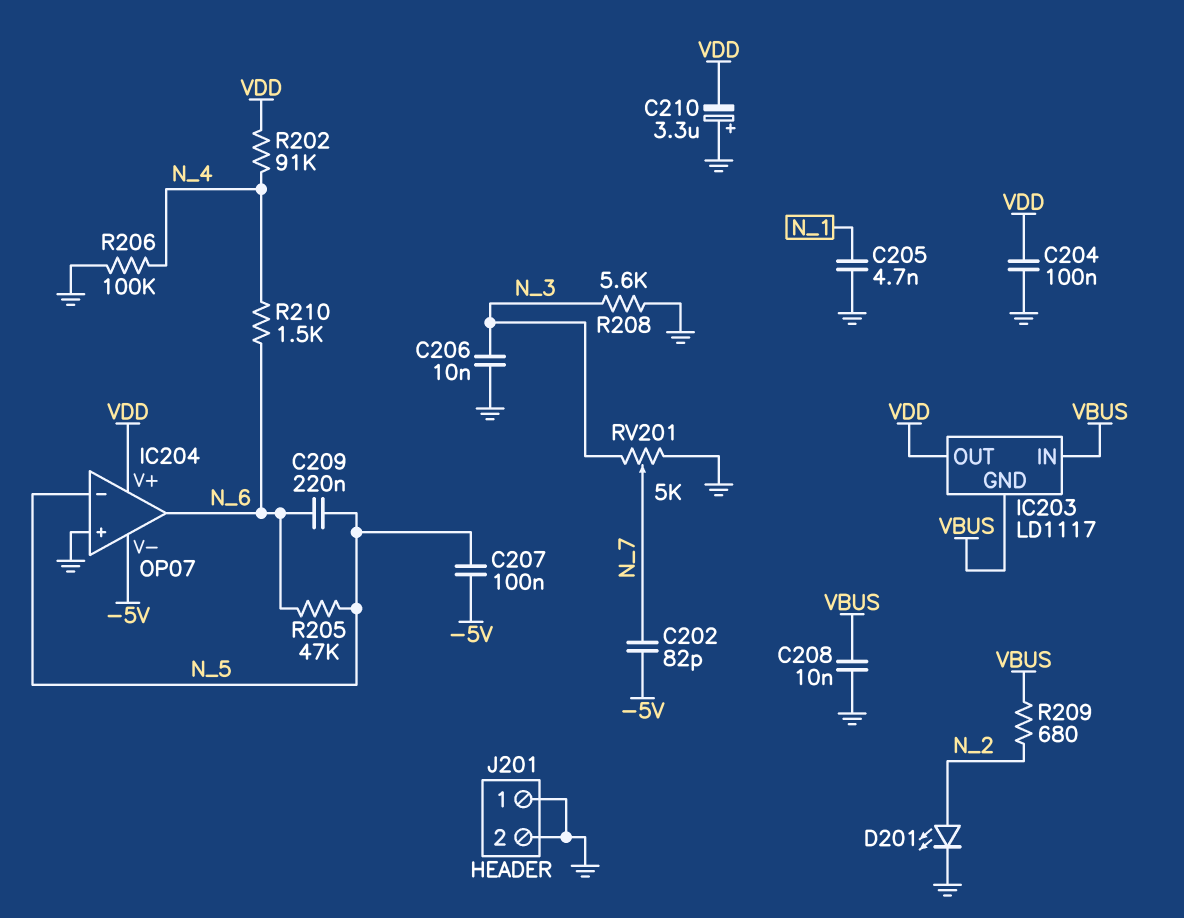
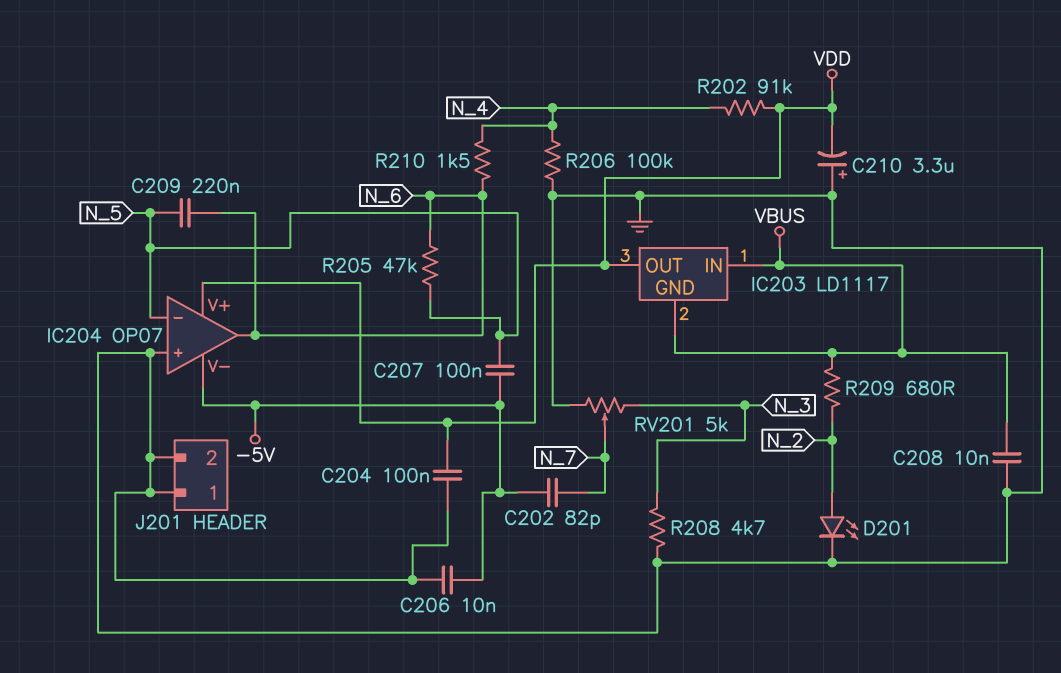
C205: 4.7nF (GND, N_1) -> none
C206: 10nF (GND, N_3) -> 10nF (-5V, GND)
R208: 5.6k (GND, N_3) -> 4.7k (GND, N_3)

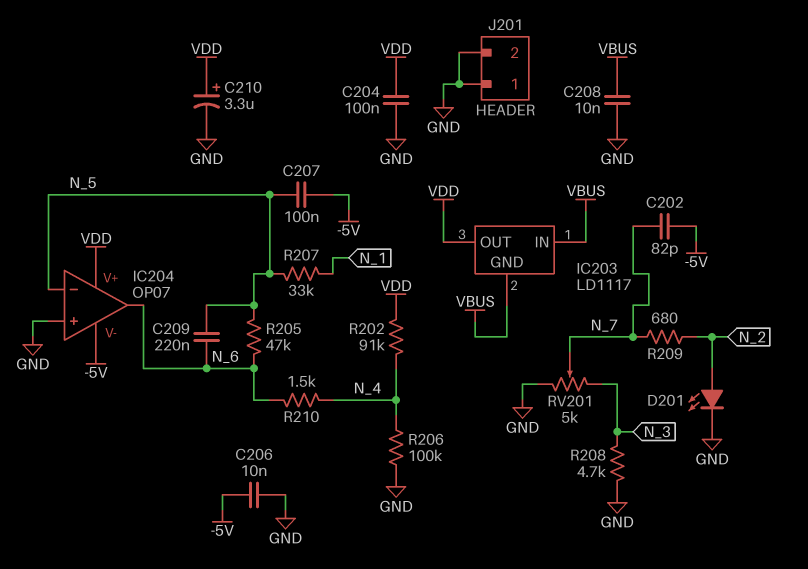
C210: 3.3uF (plus GND, minus VDD) -> 3.3uF (plus VDD, minus GND)
R207: none -> 33k (N_1, N_5)
R209: 680 (N_2, VBUS) -> 680 (N_2, N_7)

